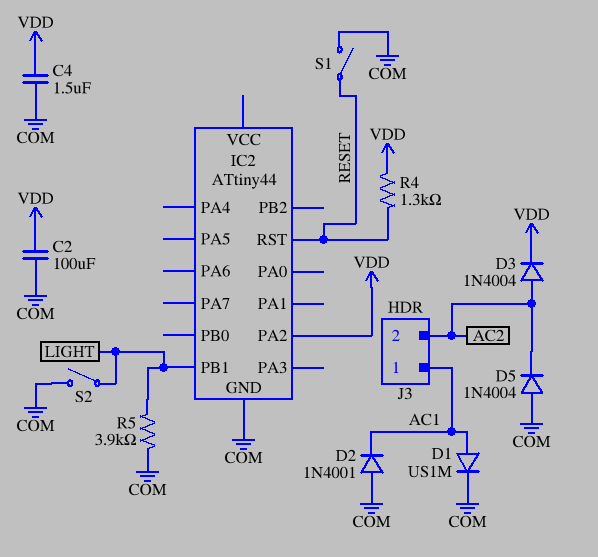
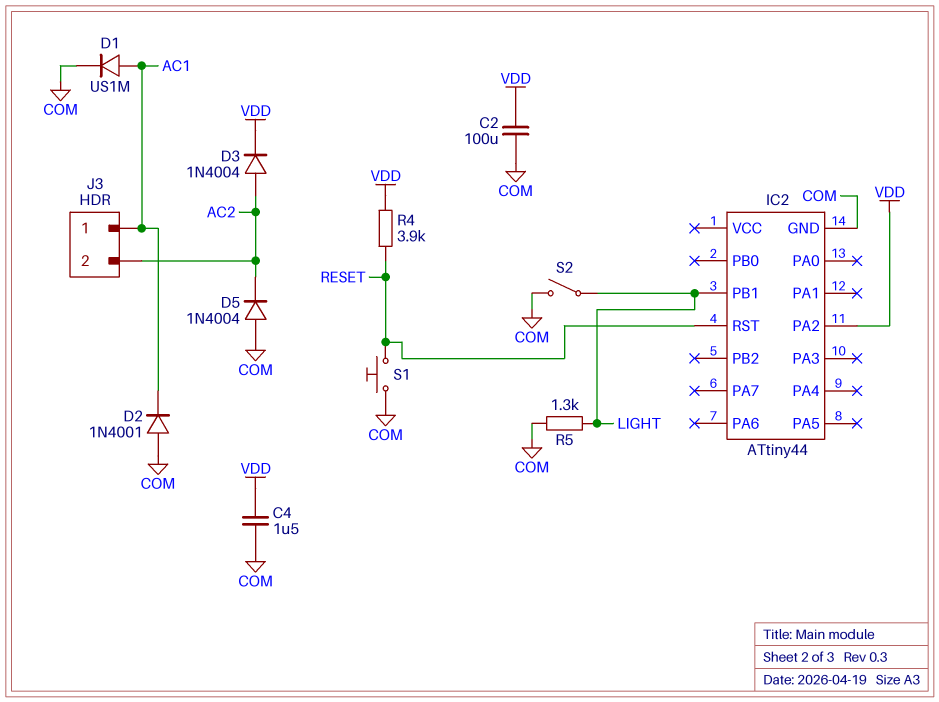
R4: 1.3k (RESET, VDD) -> 3.9k (RESET, VDD)
R5: 3.9k (COM, LIGHT) -> 1.3k (COM, LIGHT)
S1: switch (COM, RESET) -> button (COM, RESET)

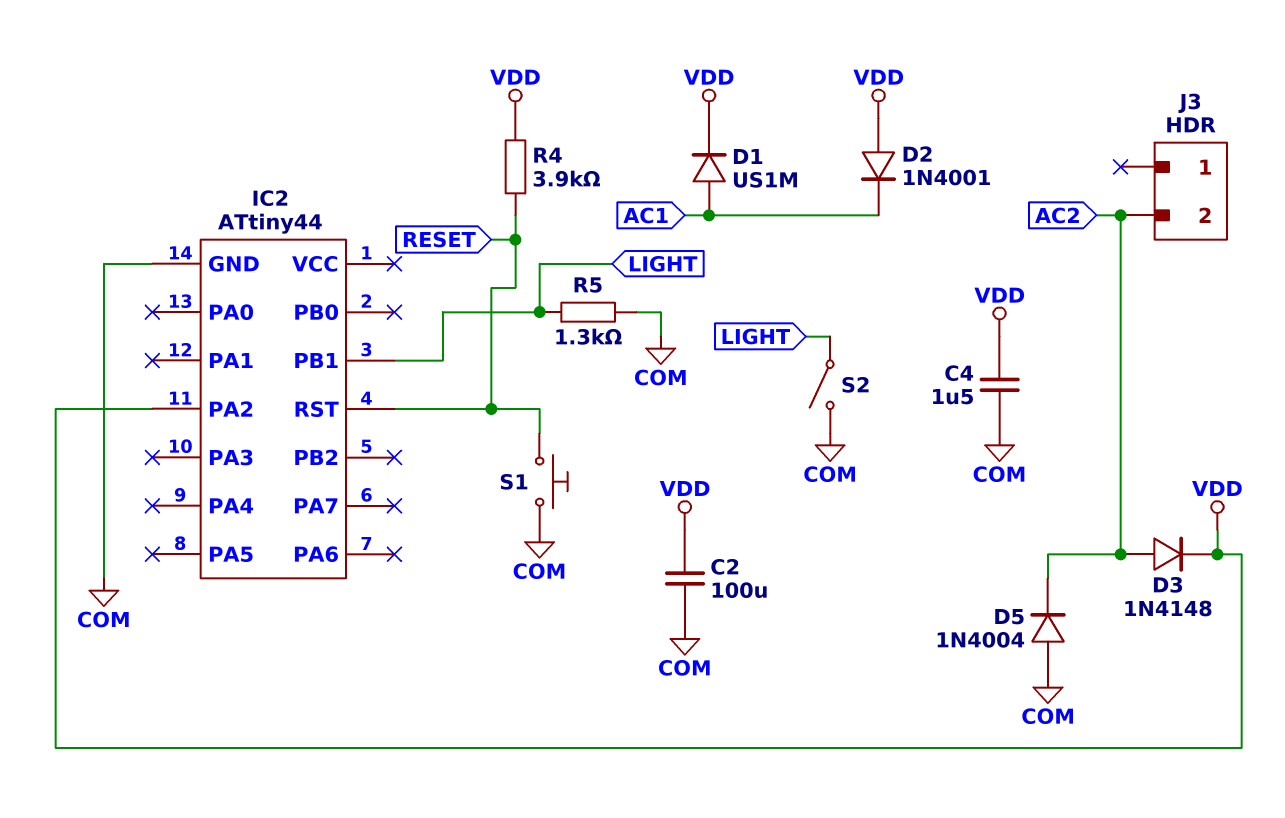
D1: diode US1M (A AC1, K COM) -> diode US1M (A AC1, K VDD)
D2: diode 1N4001 (A COM, K AC1) -> diode 1N4001 (A VDD, K AC1)
D3: diode 1N4004 (A AC2, K VDD) -> diode 1N4148 (A AC2, K VDD)
J3 pin 1: AC1 -> none

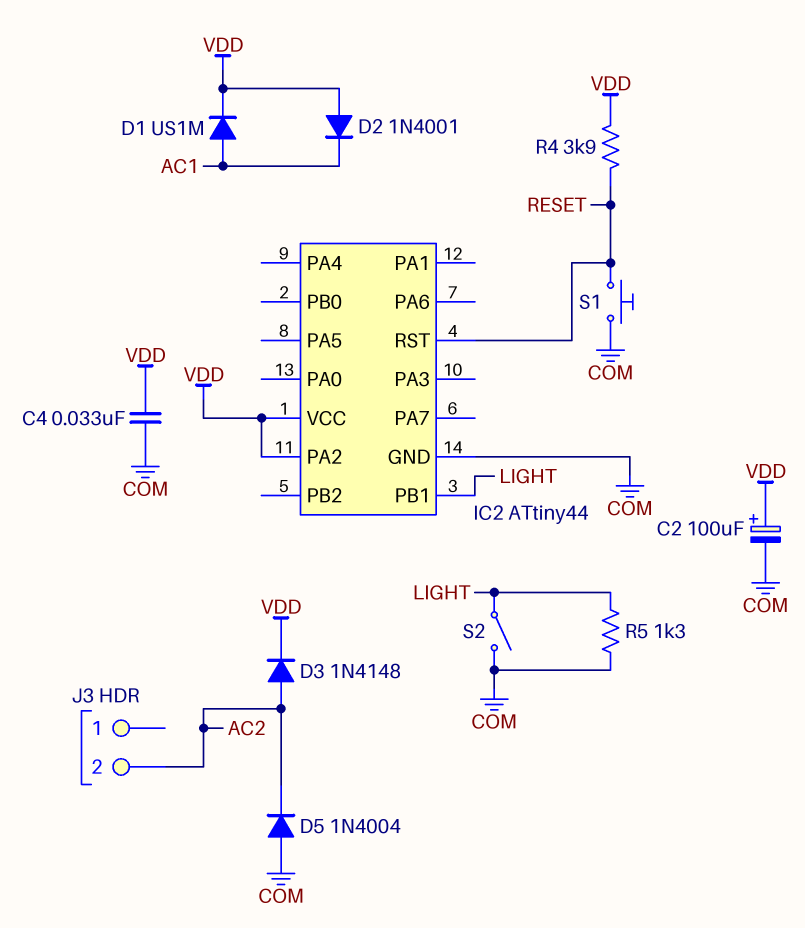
C2: 100uF (COM, VDD) -> 100uF (plus VDD, minus COM)
C4: 1.5uF (COM, VDD) -> 33nF (COM, VDD)
IC2 pin VCC: none -> VDD

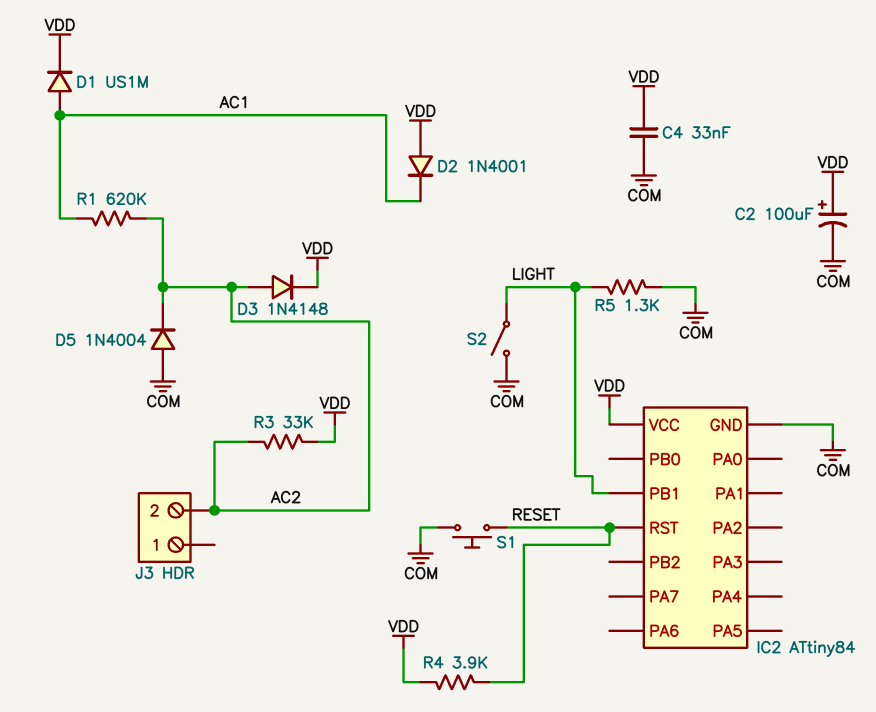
IC2: ATtiny44 -> ATtiny84
IC2 pin PA2: VDD -> none
R1: none -> 620k (AC1, AC2)
R3: none -> 33k (AC2, VDD)

